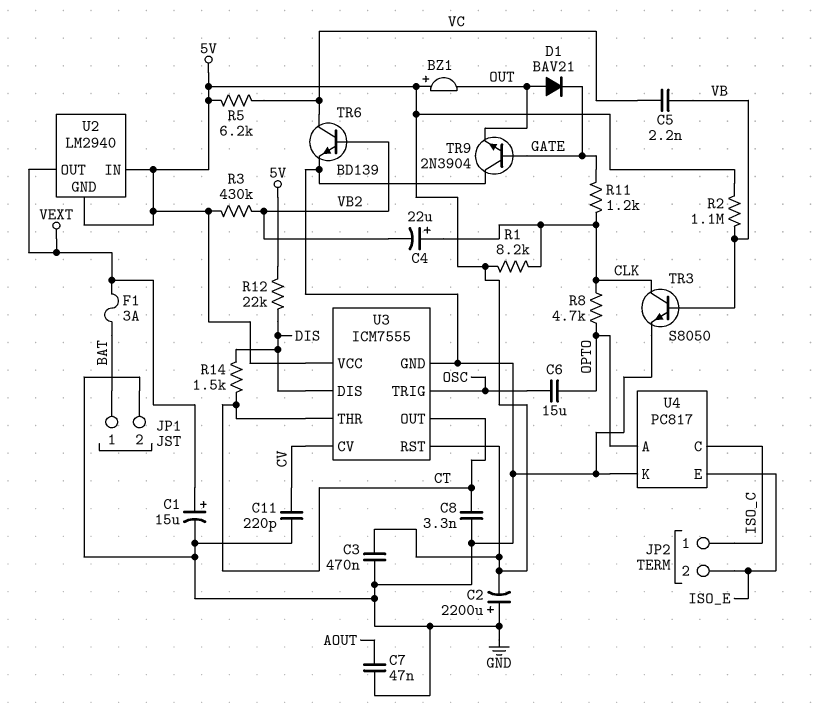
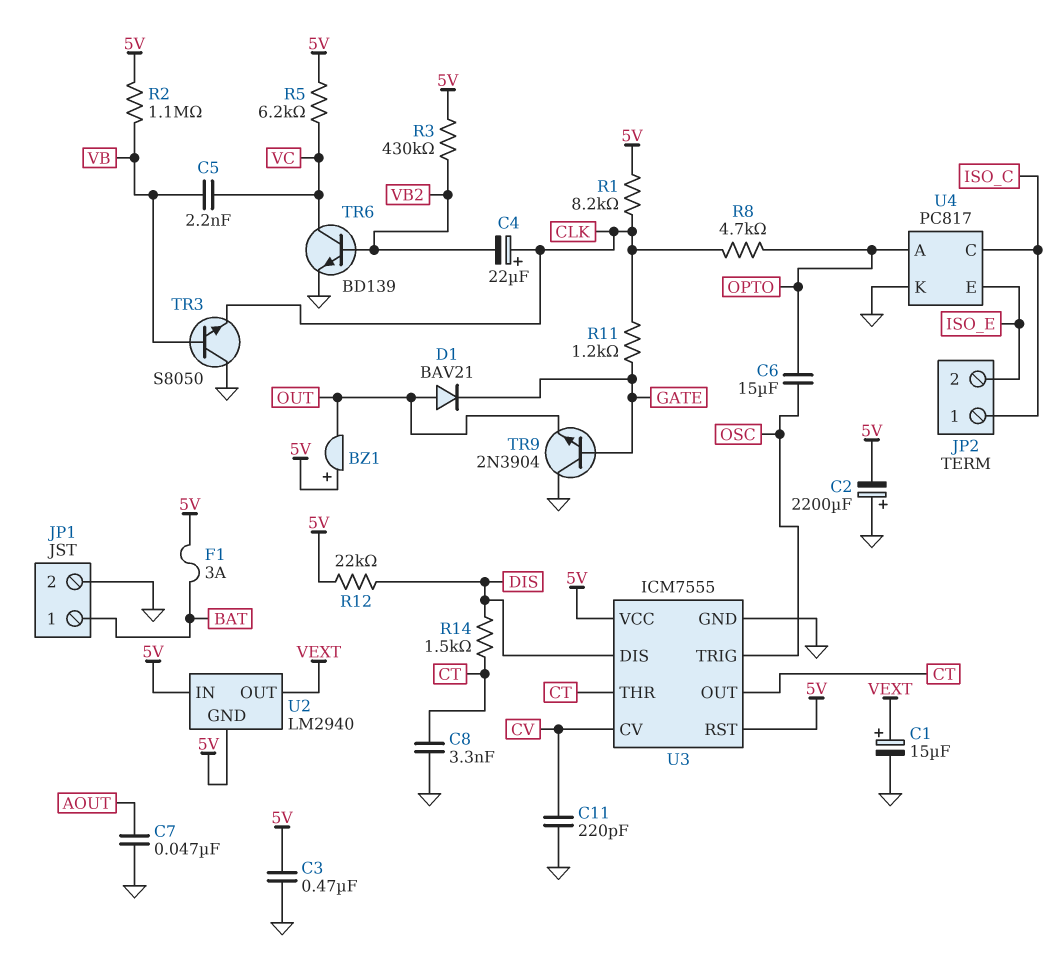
F1: 3A (BAT, VEXT) -> 3A (5V, BAT)
TR3: NPN S8050 (B VB, C CLK, E GND) -> NPN S8050 (B VB, C GND, E CLK)

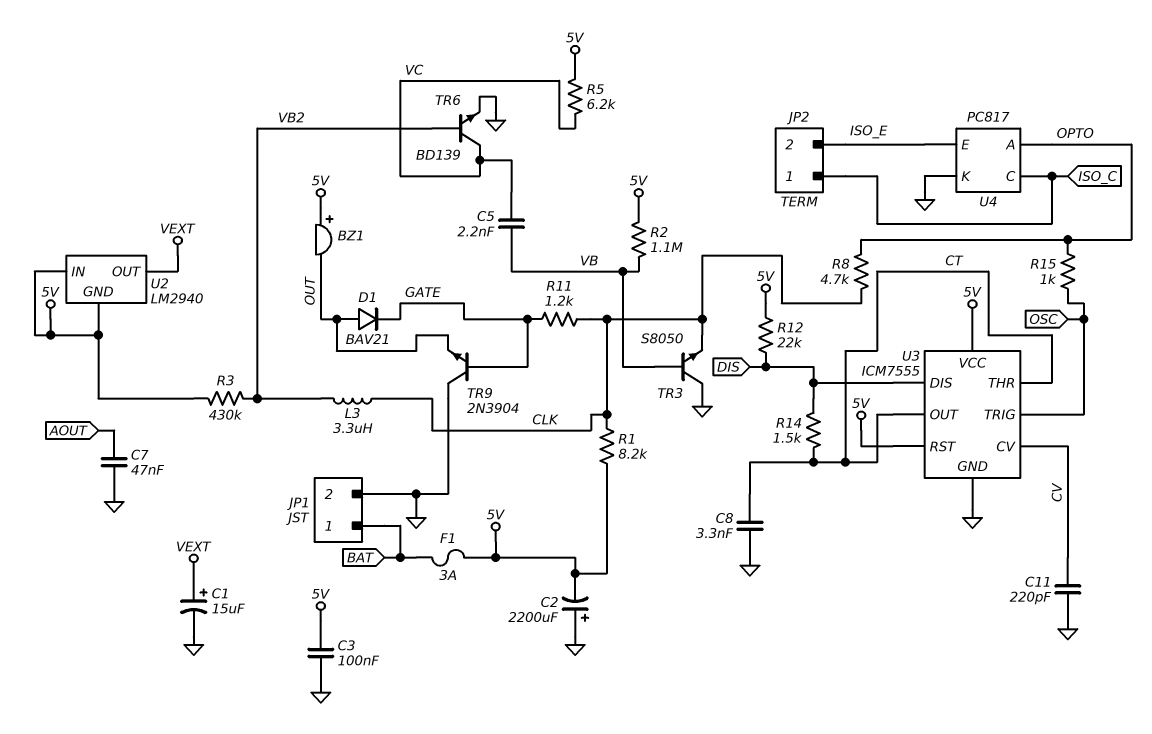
C3: 470nF (5V, GND) -> 100nF (5V, GND)
C4: 22uF (plus CLK, minus VB2) -> none
C6: 15uF (OPTO, OSC) -> none
L3: none -> 3.3uH (CLK, VB2)
R15: none -> 1k (OPTO, OSC)

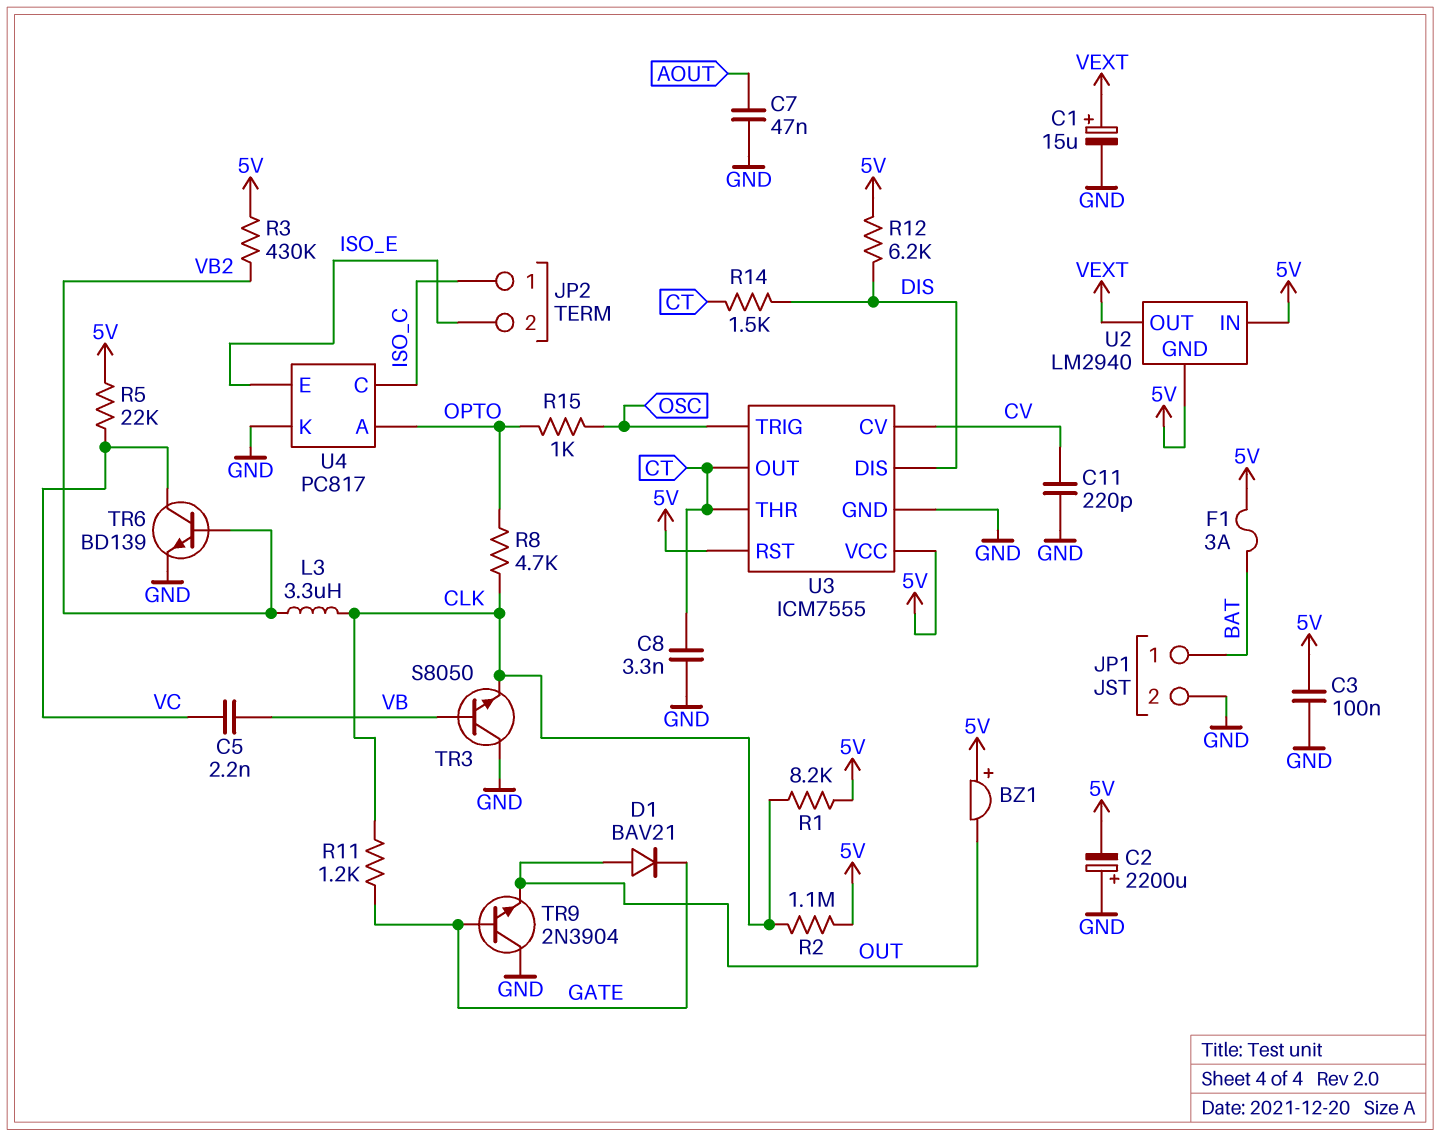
R2: 1.1M (5V, VB) -> 1.1M (5V, CLK)
R5: 6.2k (5V, VC) -> 22k (5V, VC)
R12: 22k (5V, DIS) -> 6.2k (5V, DIS)

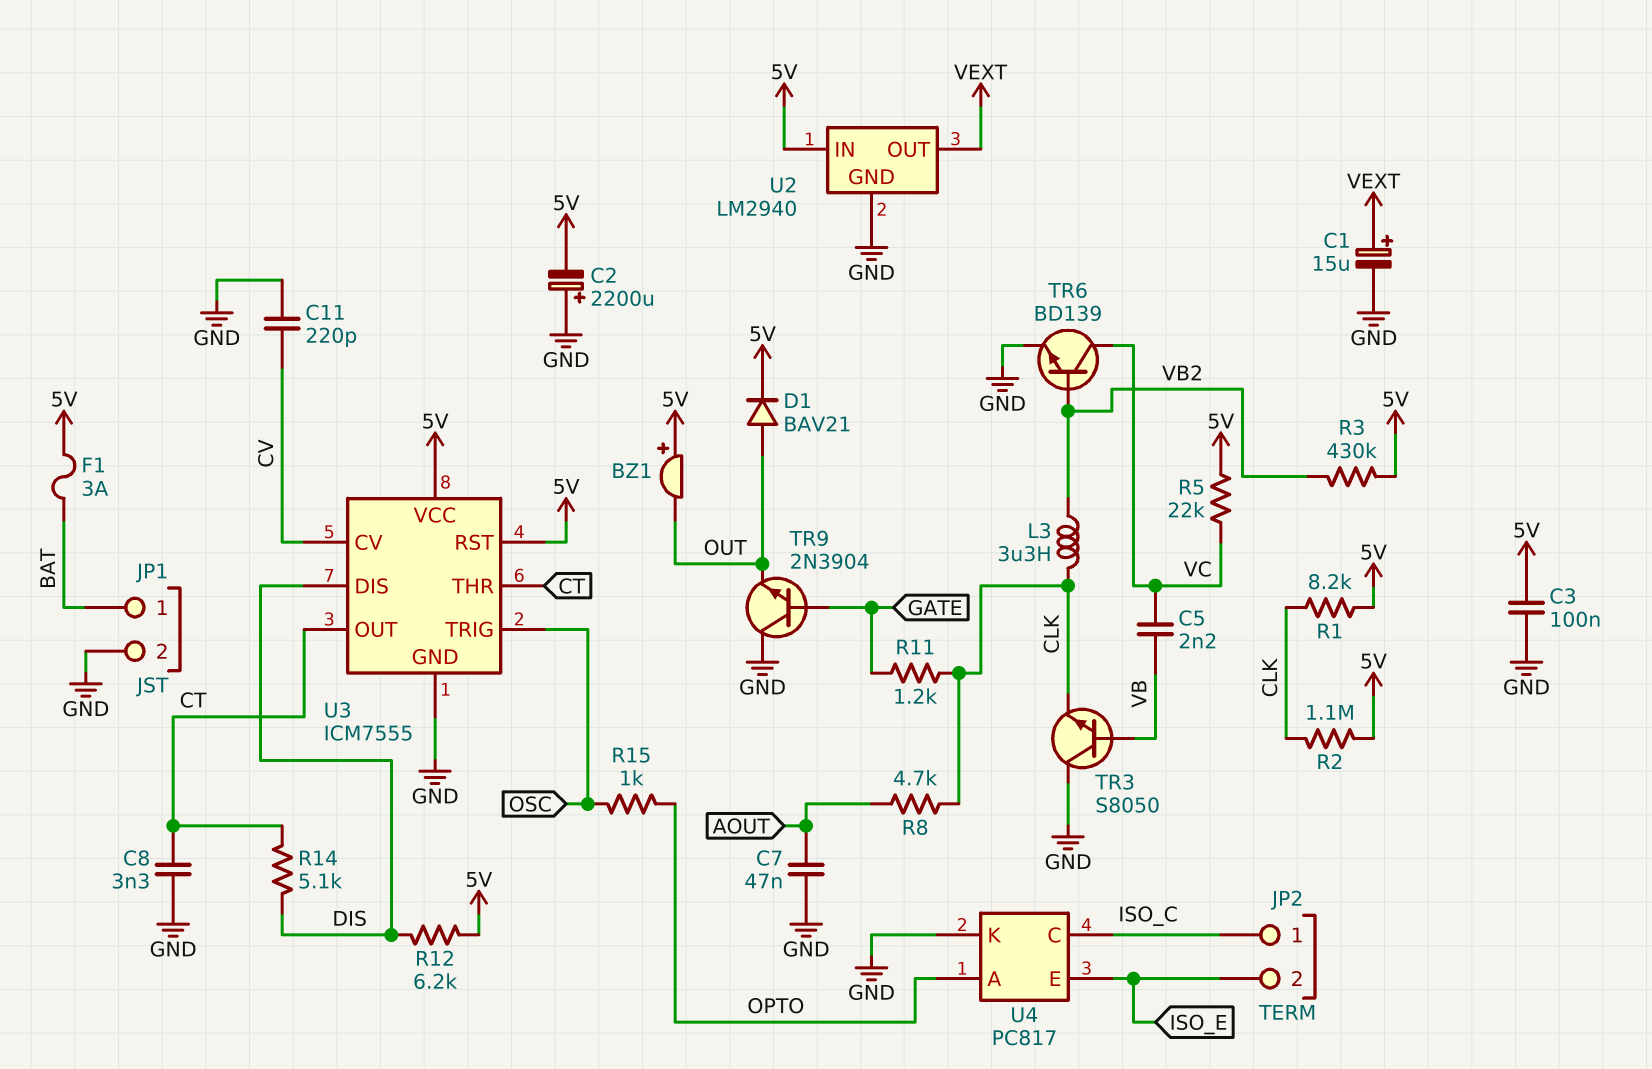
D1: diode BAV21 (A OUT, K GATE) -> diode BAV21 (A OUT, K 5V)
R8: 4.7k (CLK, OPTO) -> 4.7k (AOUT, CLK)
R14: 1.5k (CT, DIS) -> 5.1k (CT, DIS)
U2 pin GND: 5V -> GND

